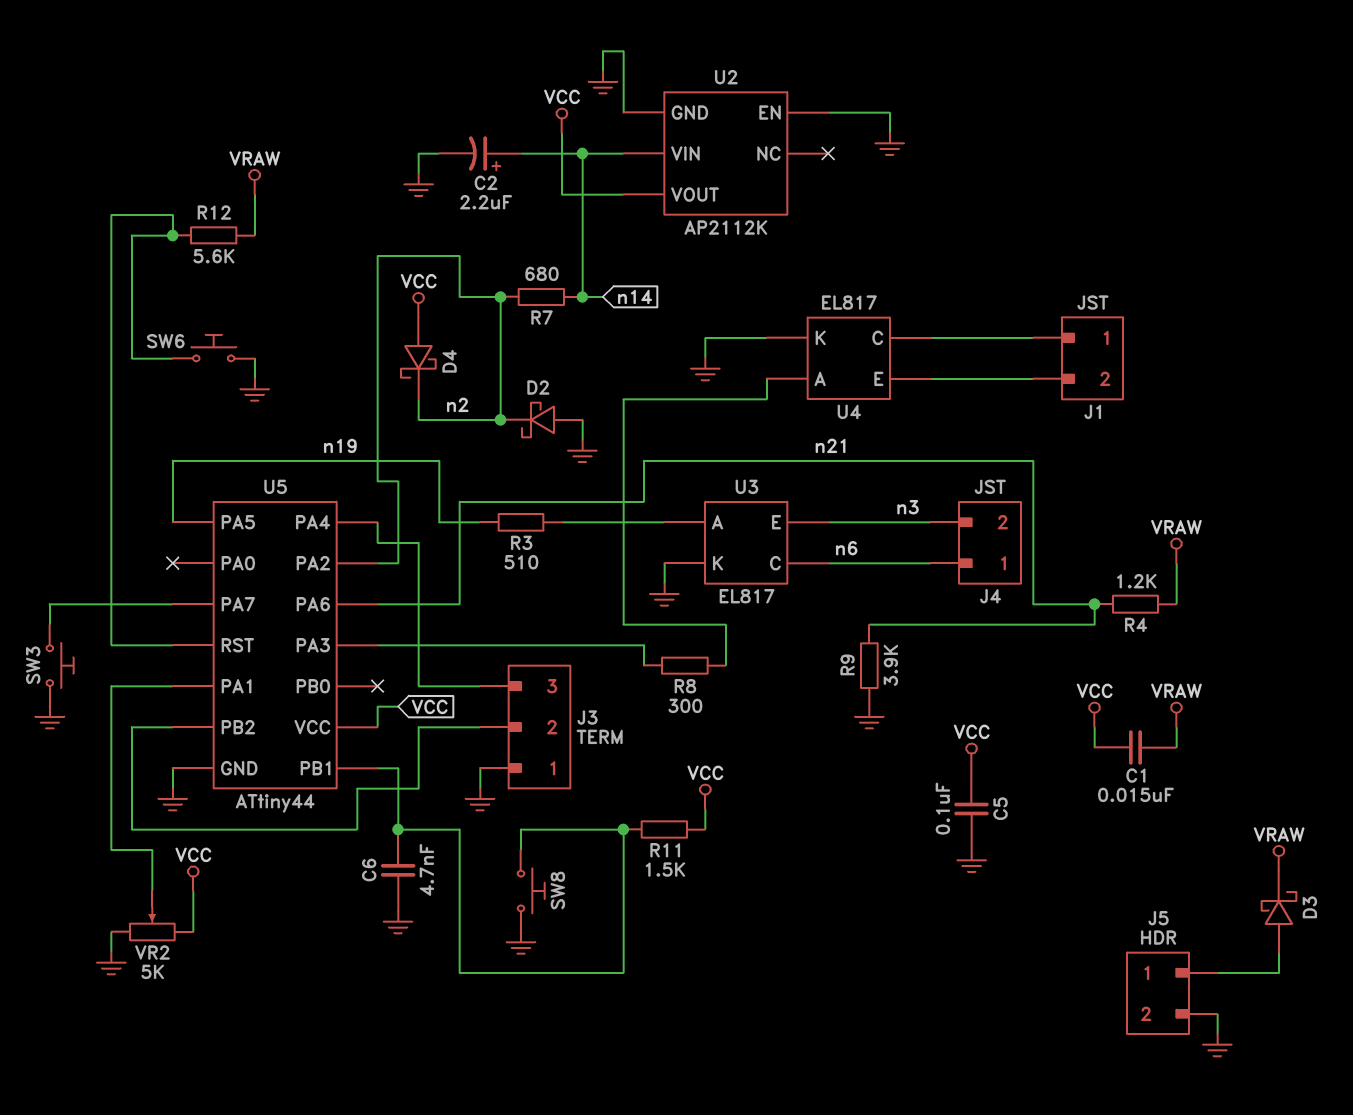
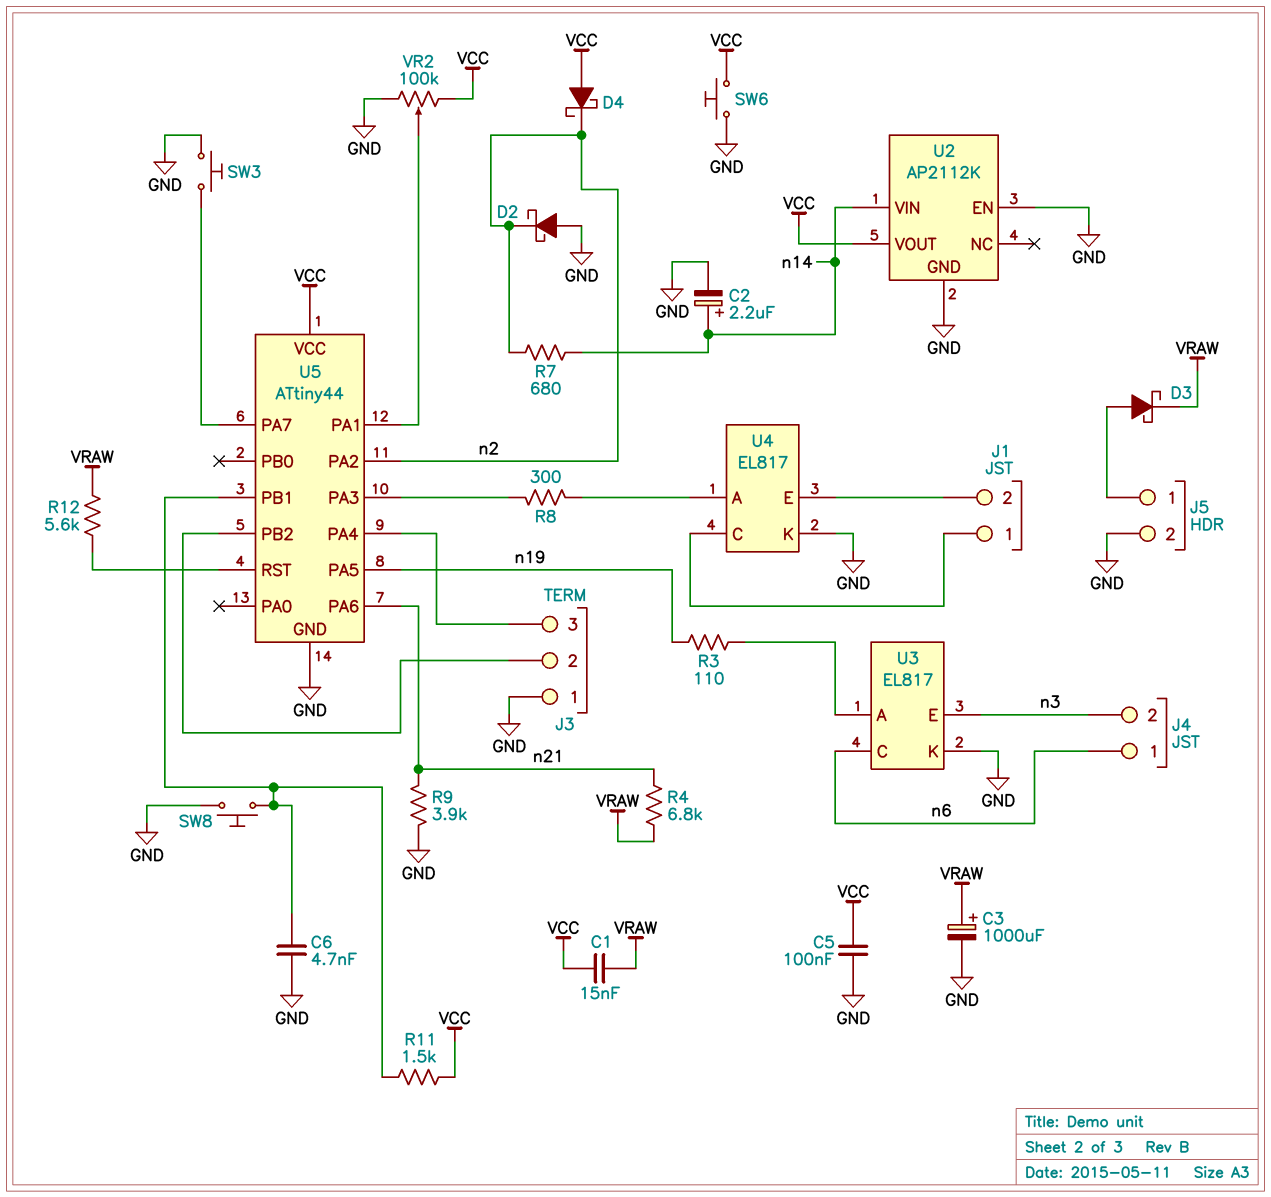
C3: none -> 1000uF (plus VRAW, minus GND)
R3: 510 (U3/A, n19) -> 110 (U3/A, n19)
R4: 1.2k (VRAW, n21) -> 6.8k (VRAW, n21)
SW6: button (GND, U5/RST) -> button (GND, VCC)
VR2: 5k (GND, VCC, wiper U5/PA1) -> 100k (GND, VCC, wiper U5/PA1)

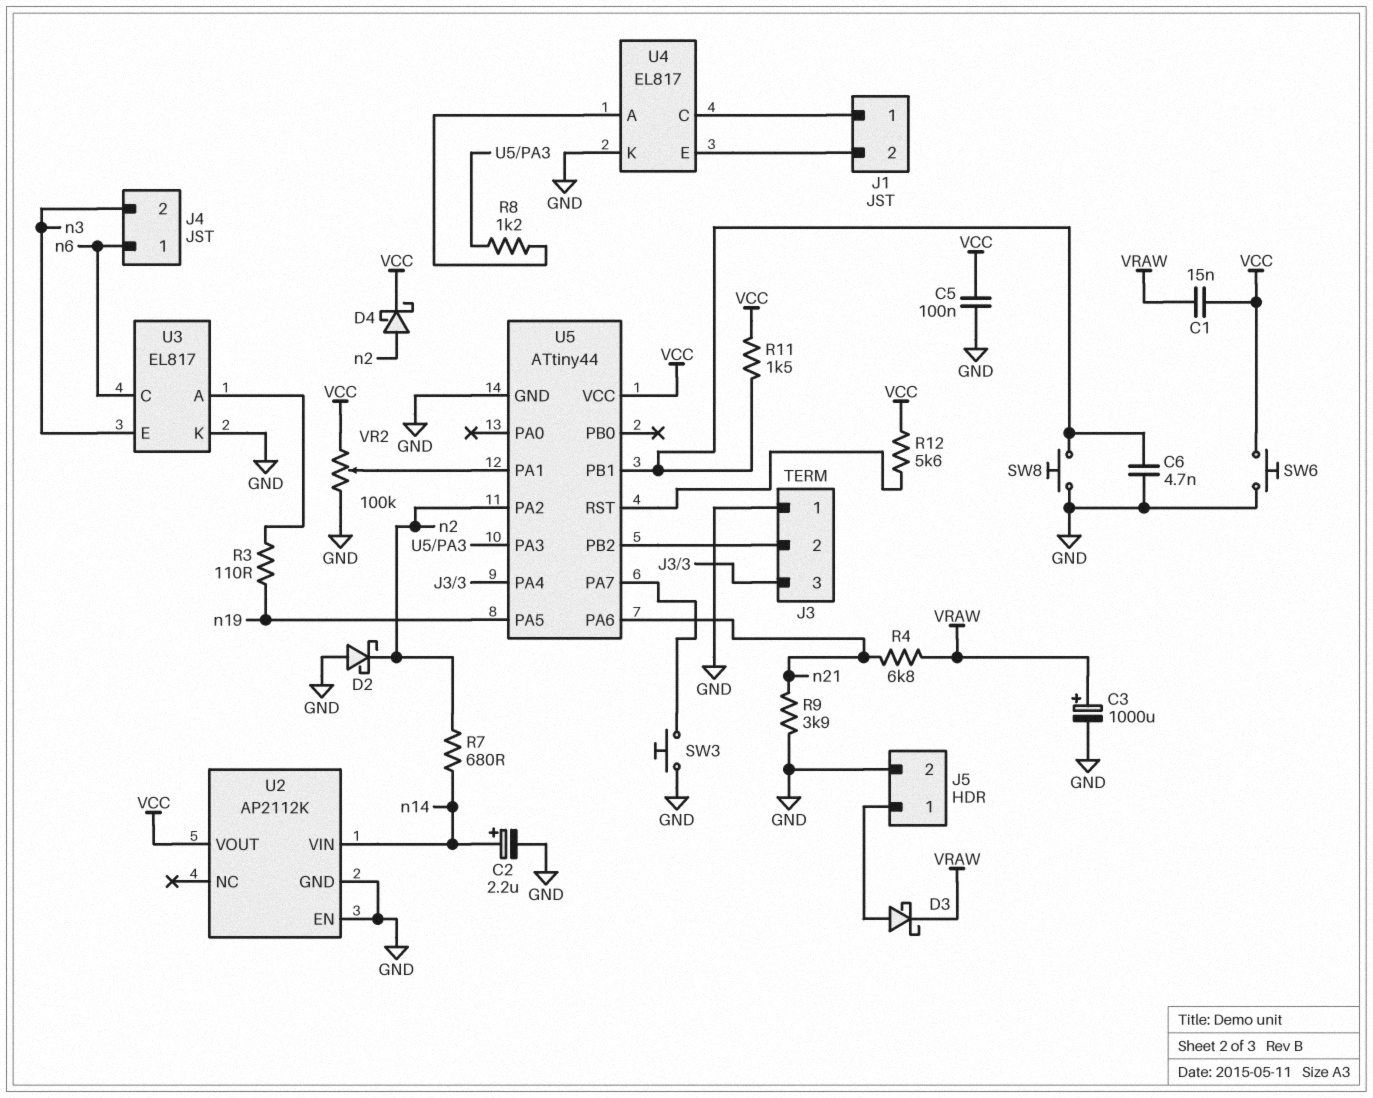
D4: schottky (A VCC, K n2) -> schottky (A n2, K VCC)
R8: 300 (U4/A, U5/PA3) -> 1.2k (U4/A, U5/PA3)
R12: 5.6k (U5/RST, VRAW) -> 5.6k (U5/RST, VCC)

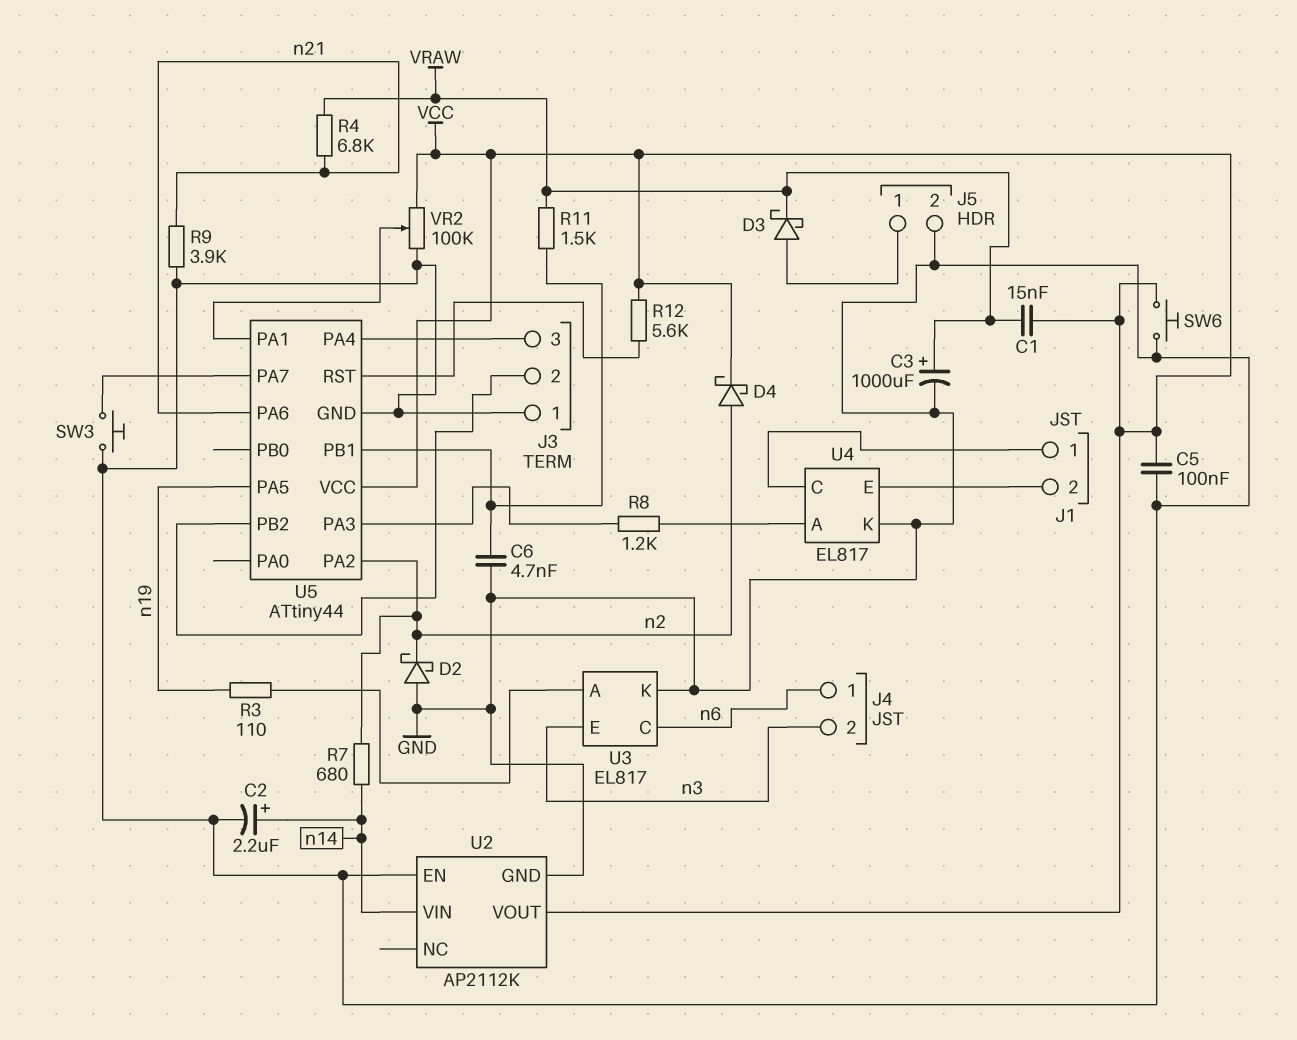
R11: 1.5k (U5/PB1, VCC) -> 1.5k (U5/PB1, VRAW)
SW8: button (GND, U5/PB1) -> none

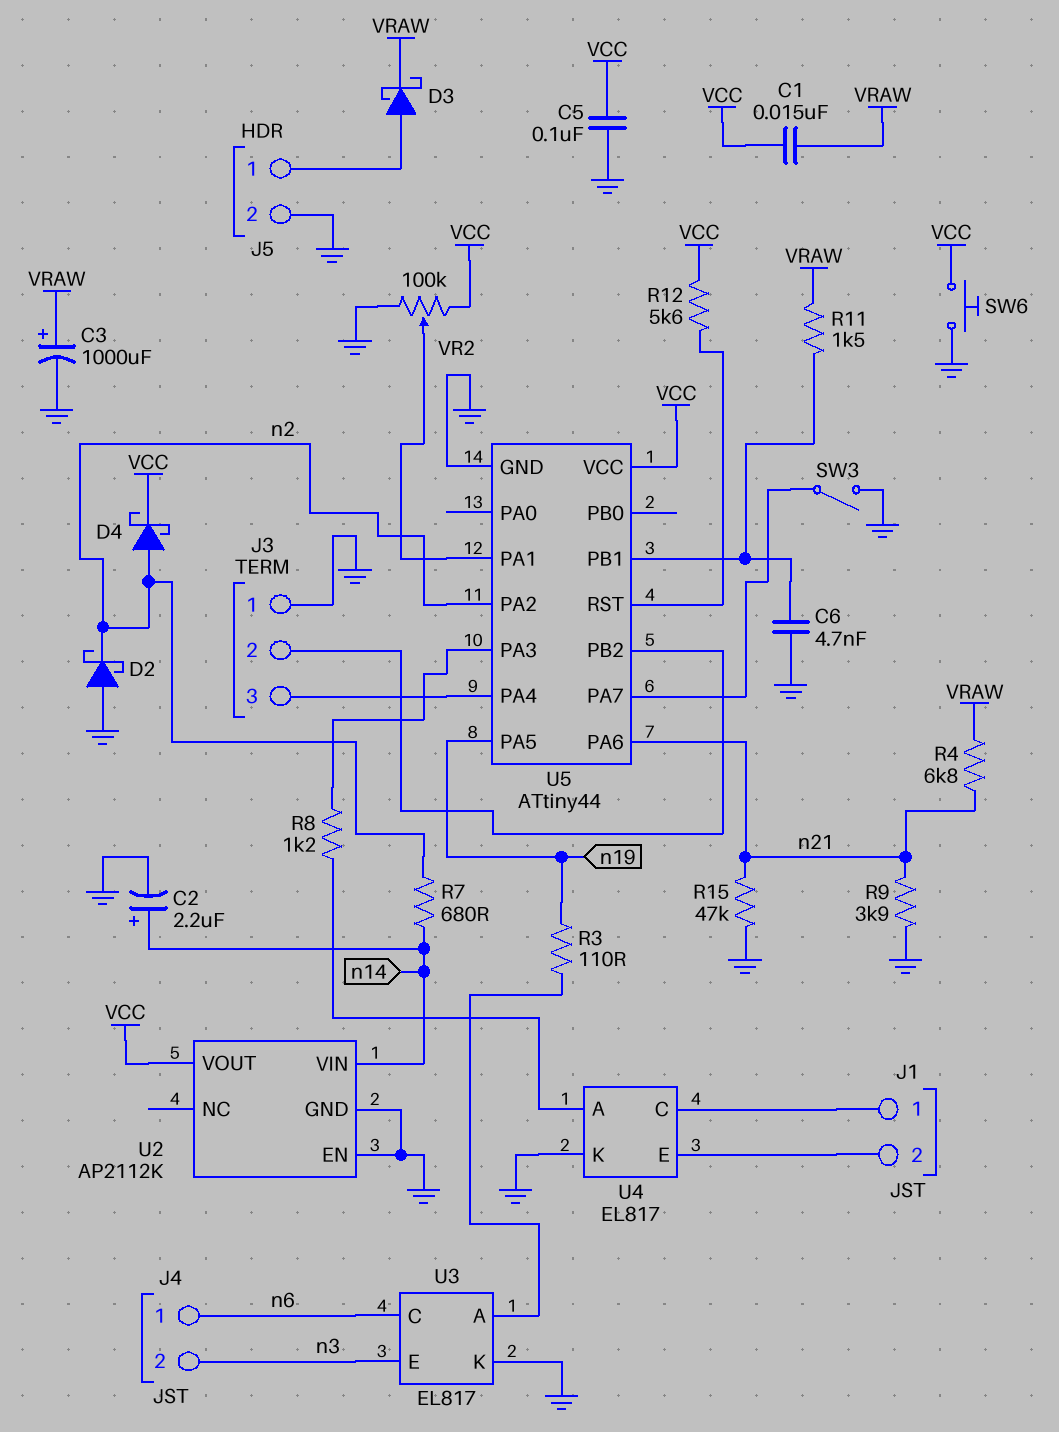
R15: none -> 47k (GND, n21)
SW3: button (GND, U5/PA7) -> switch (GND, U5/PA7)

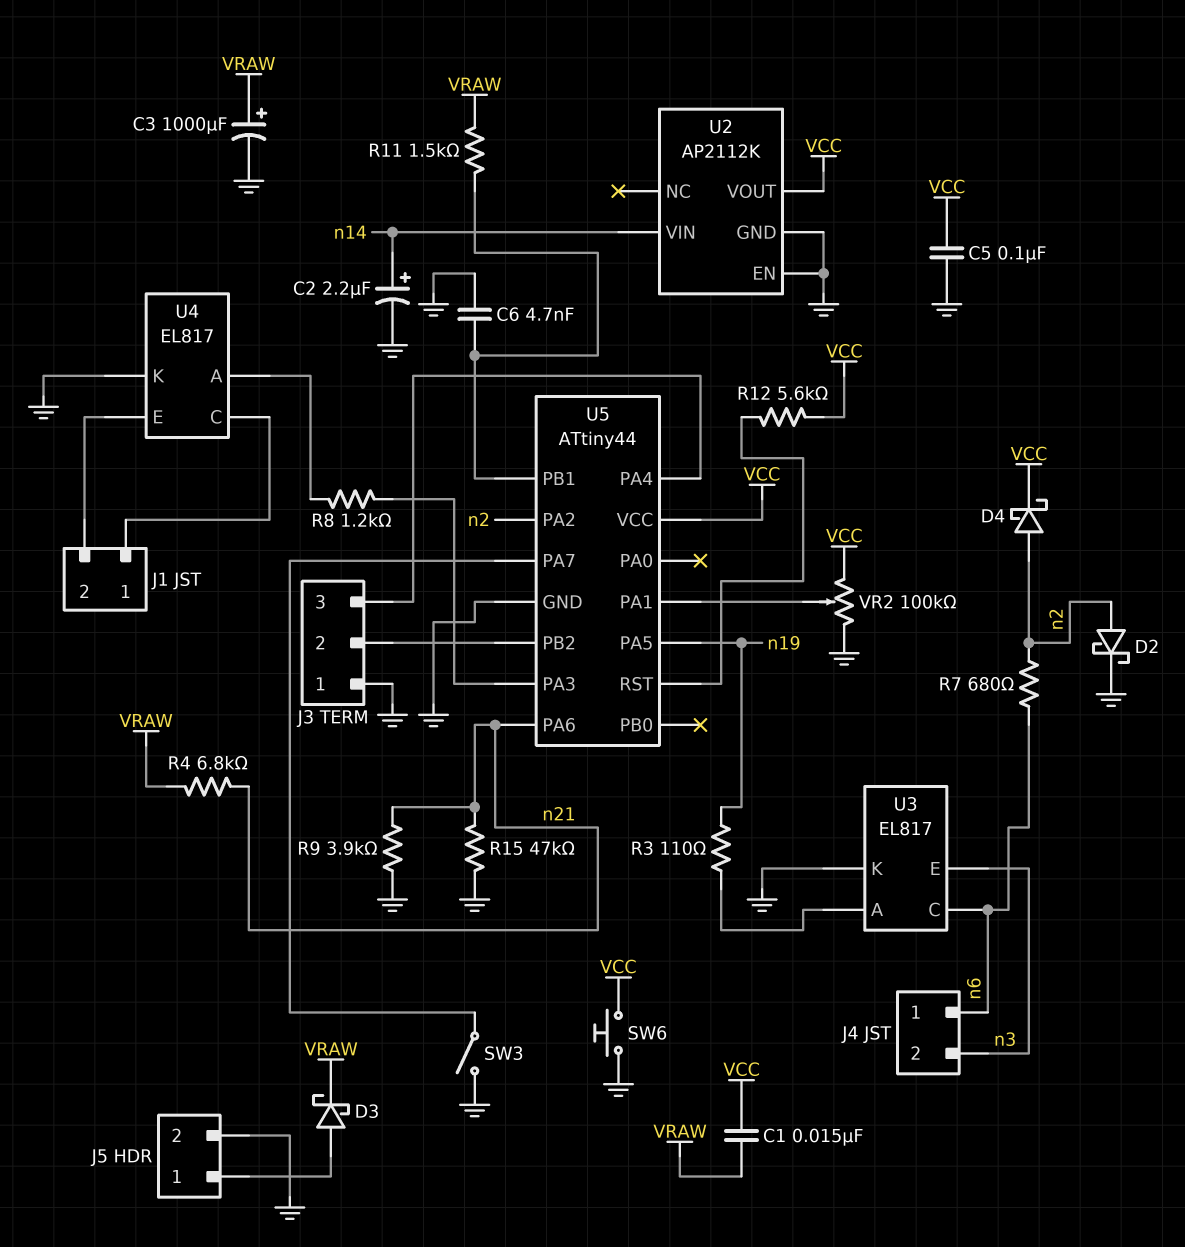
D2: schottky (A GND, K n2) -> schottky (A n2, K GND)
R7: 680 (n2, n14) -> 680 (n2, n6)

